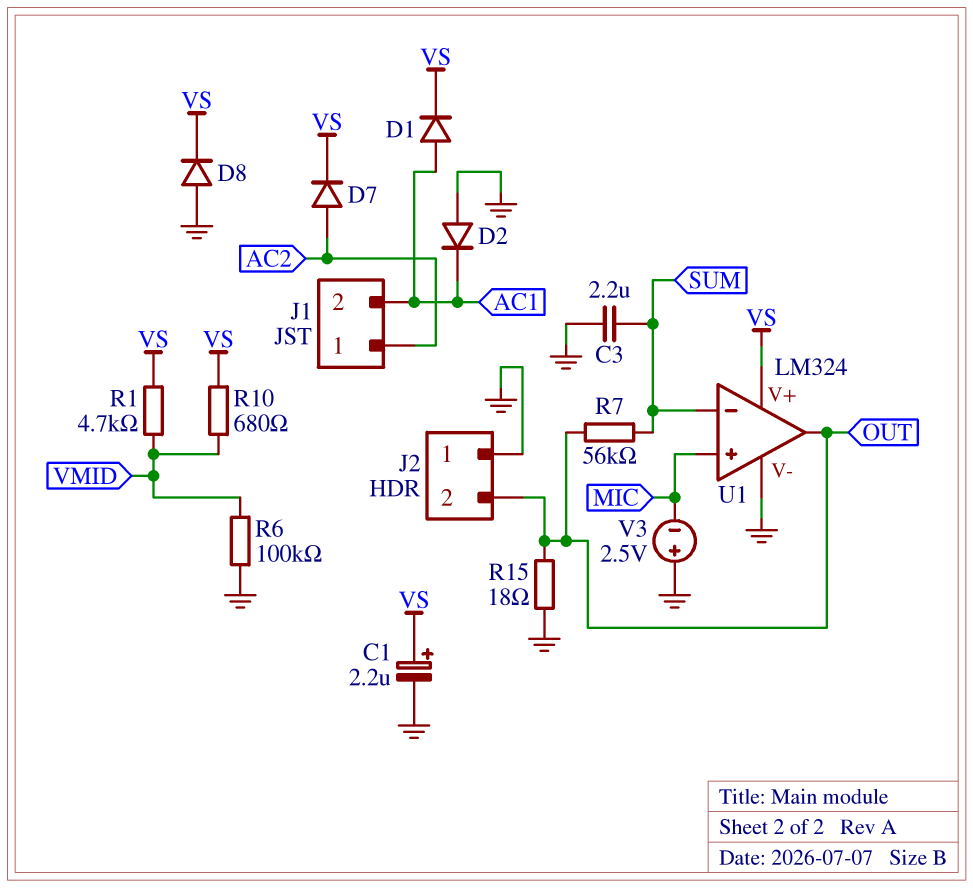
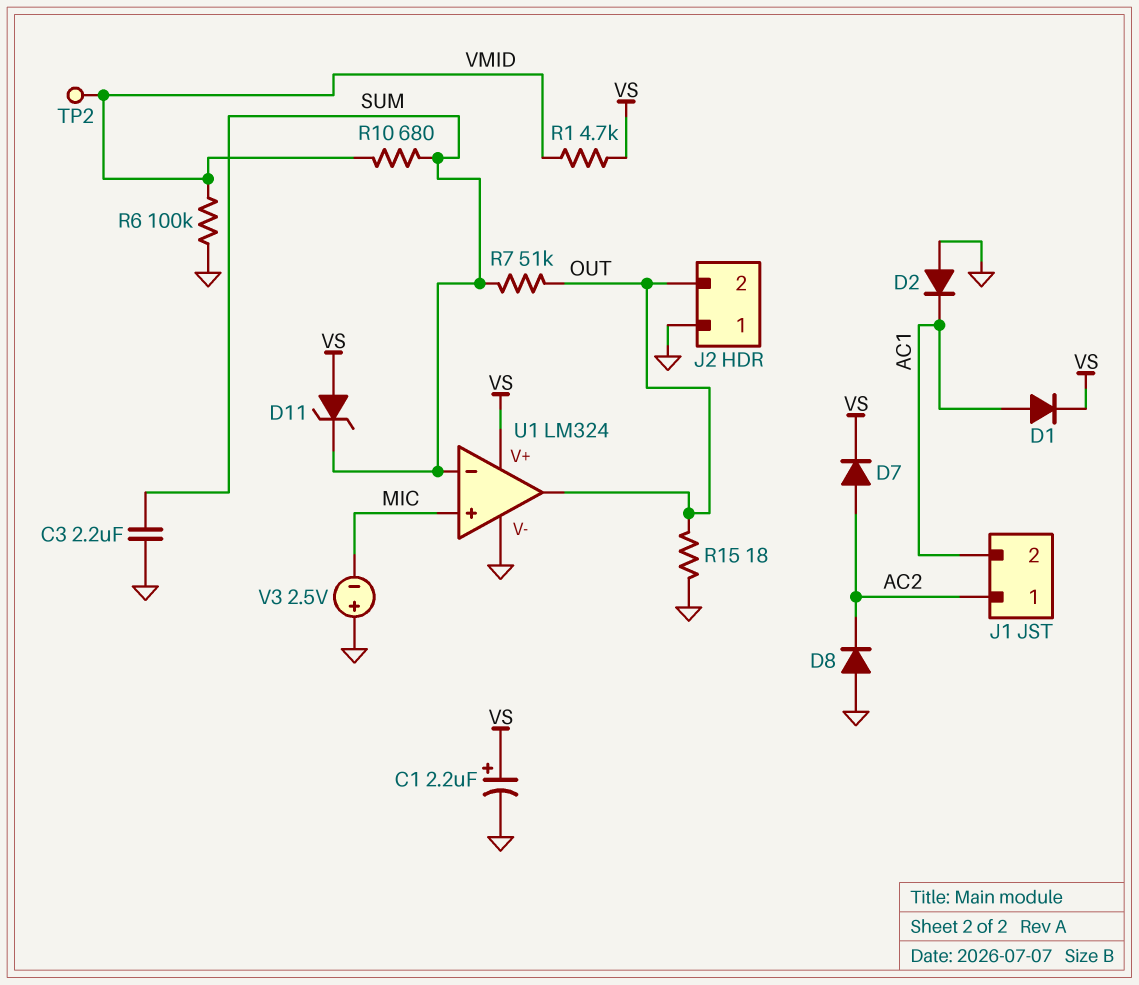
D8: diode (A GND, K VS) -> diode (A GND, K AC2)
D11: none -> zener (A VS, K SUM)
R7: 56k (OUT, SUM) -> 51k (OUT, SUM)
R10: 680 (VMID, VS) -> 680 (SUM, VMID)
TP2: none -> test point (VMID)

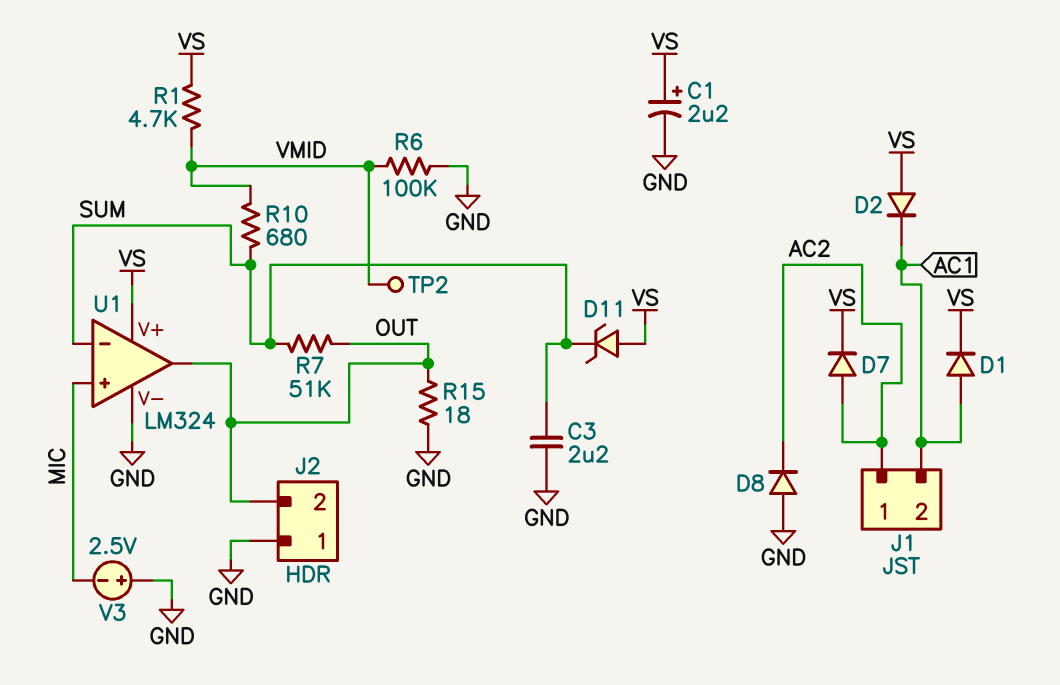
D2: diode (A GND, K AC1) -> diode (A VS, K AC1)

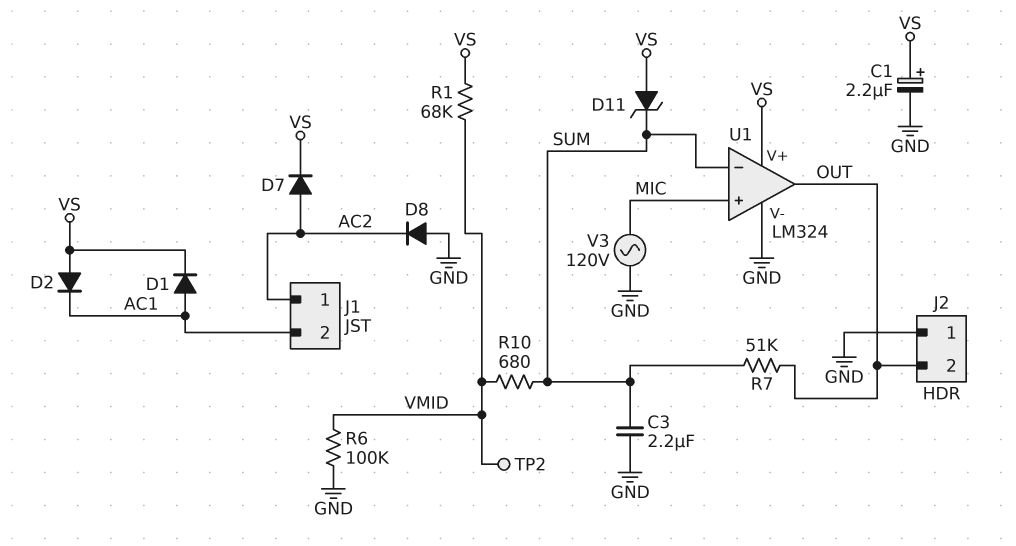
R1: 4.7k (VMID, VS) -> 68k (VMID, VS)
R15: 18 (GND, OUT) -> none
V3: 2.5V (plus GND, minus MIC) -> AC 120V (GND, MIC)

